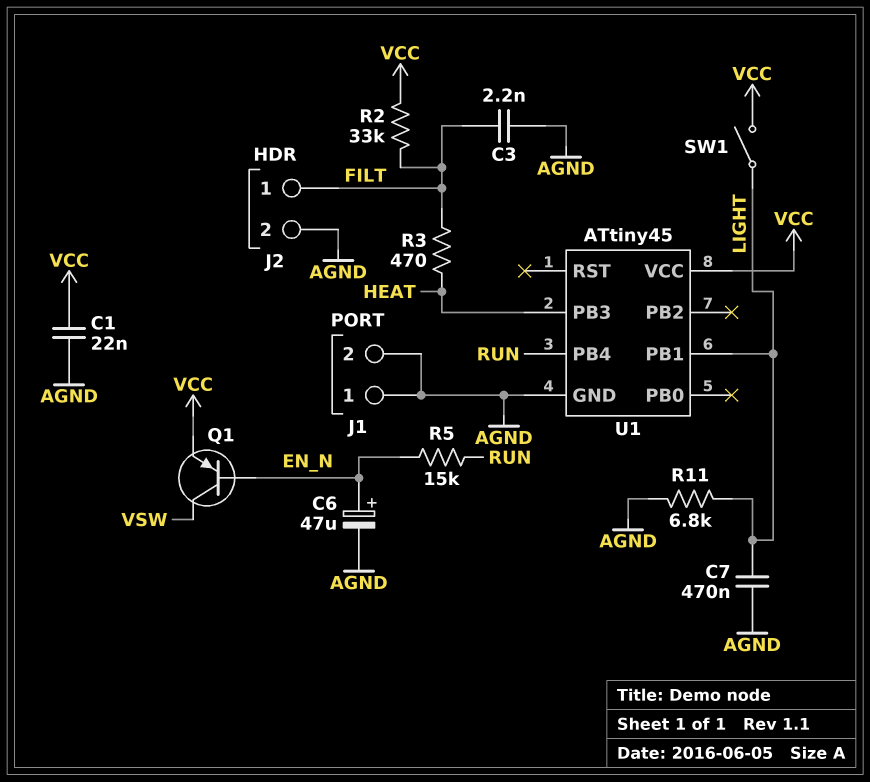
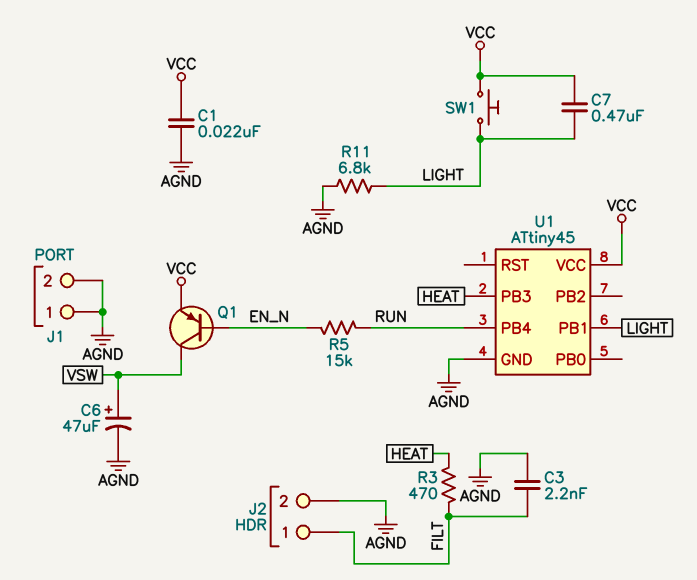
C6: 47uF (plus EN_N, minus AGND) -> 47uF (plus VSW, minus AGND)
C7: 470nF (AGND, LIGHT) -> 470nF (LIGHT, VCC)
R2: 33k (FILT, VCC) -> none
SW1: switch (LIGHT, VCC) -> button (LIGHT, VCC)

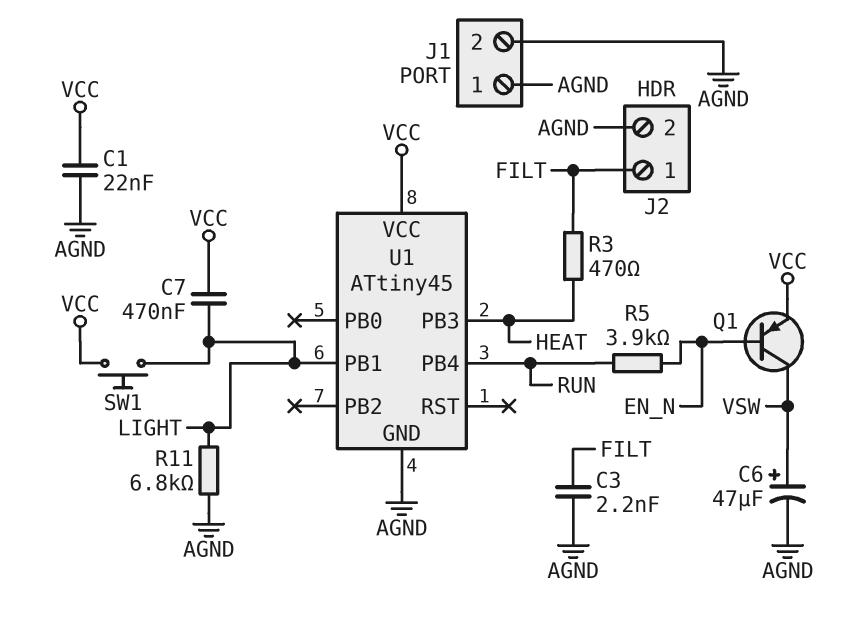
R5: 15k (EN_N, RUN) -> 3.9k (EN_N, RUN)

